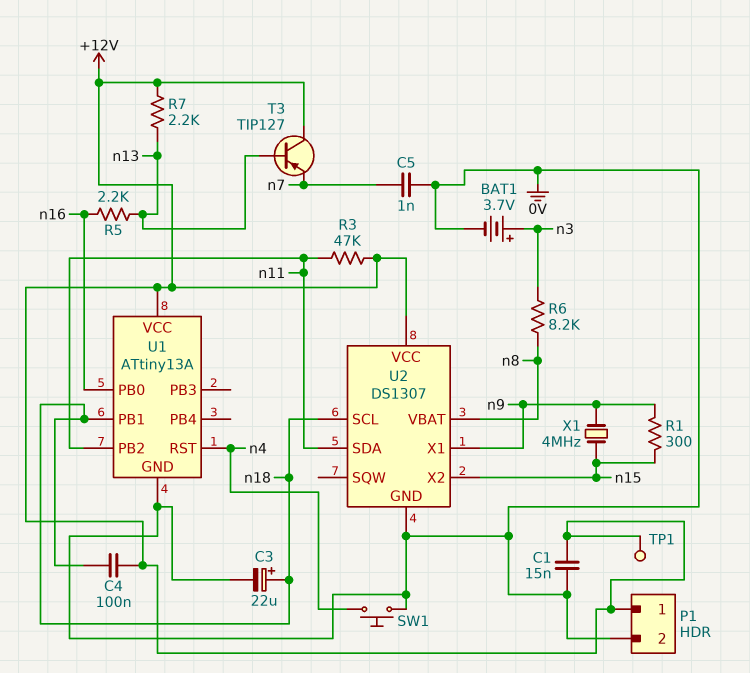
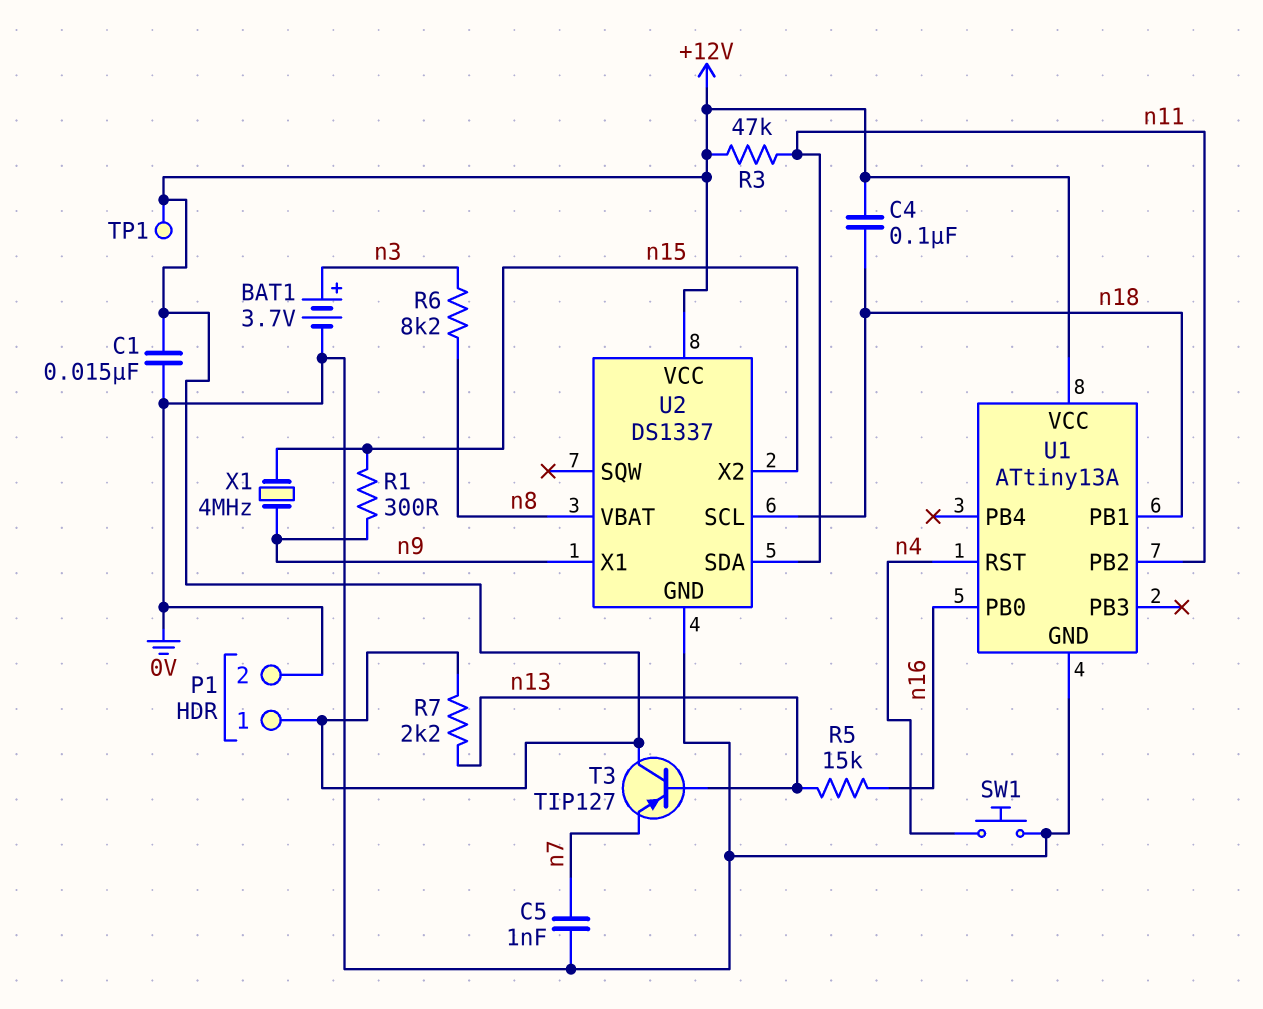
C3: 22uF (plus n18, minus 0V) -> none
R5: 2.2k (n13, n16) -> 15k (n13, n16)
U2: DS1307 -> DS1337

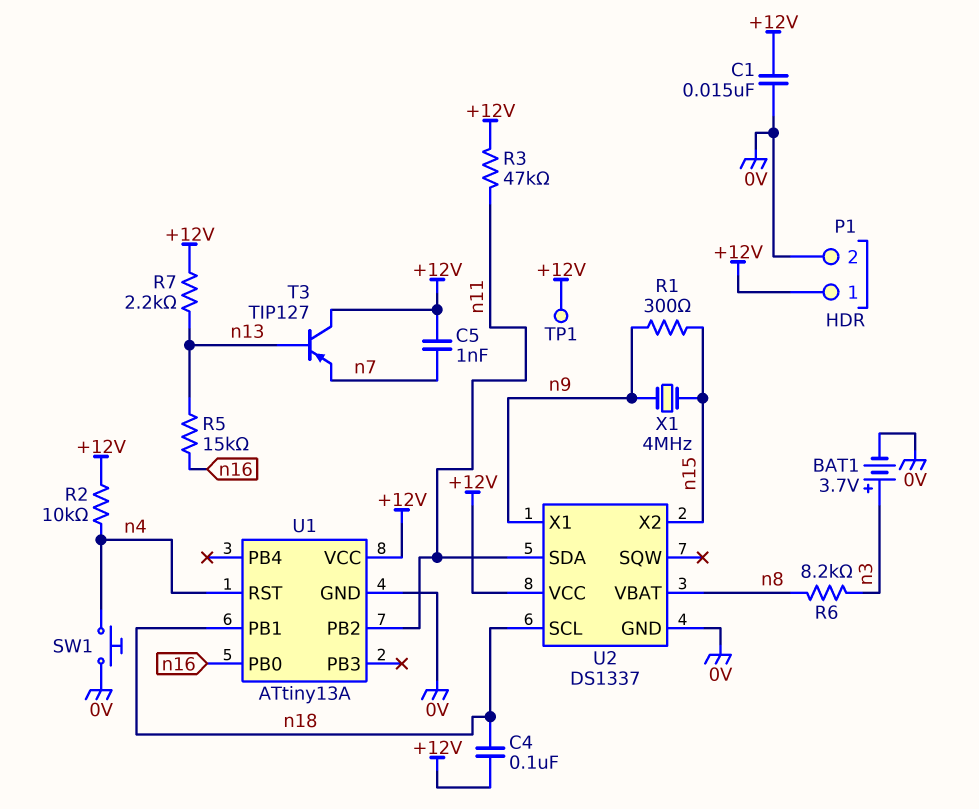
C5: 1nF (0V, n7) -> 1nF (+12V, n7)
R2: none -> 10k (+12V, n4)

